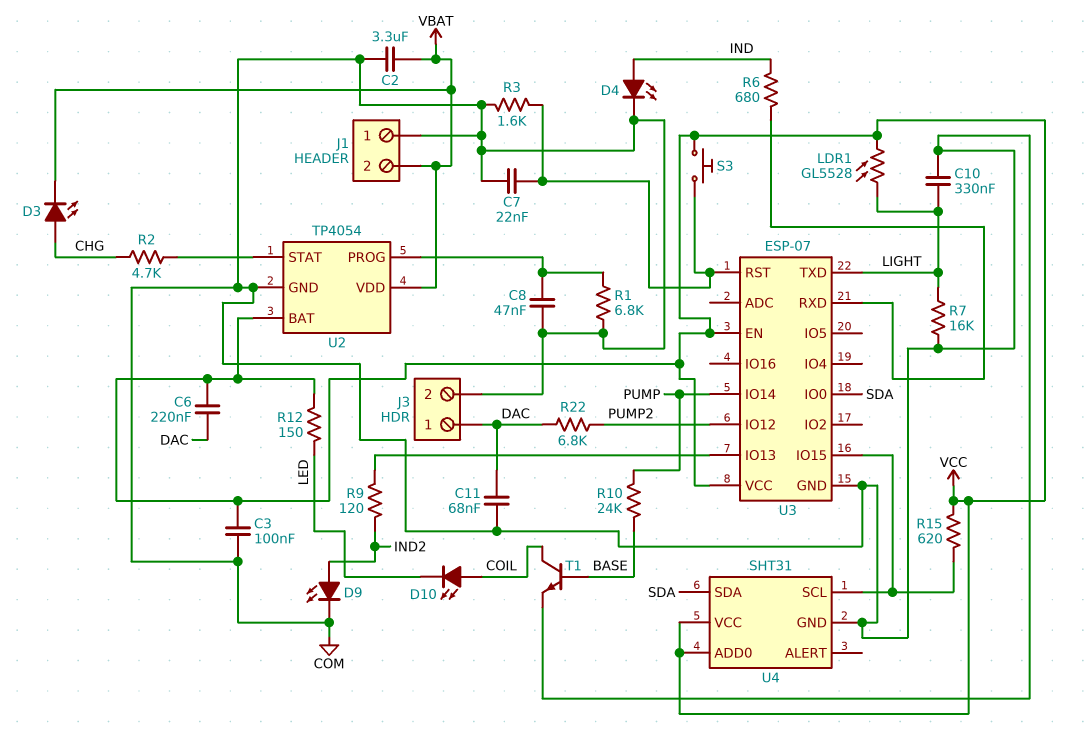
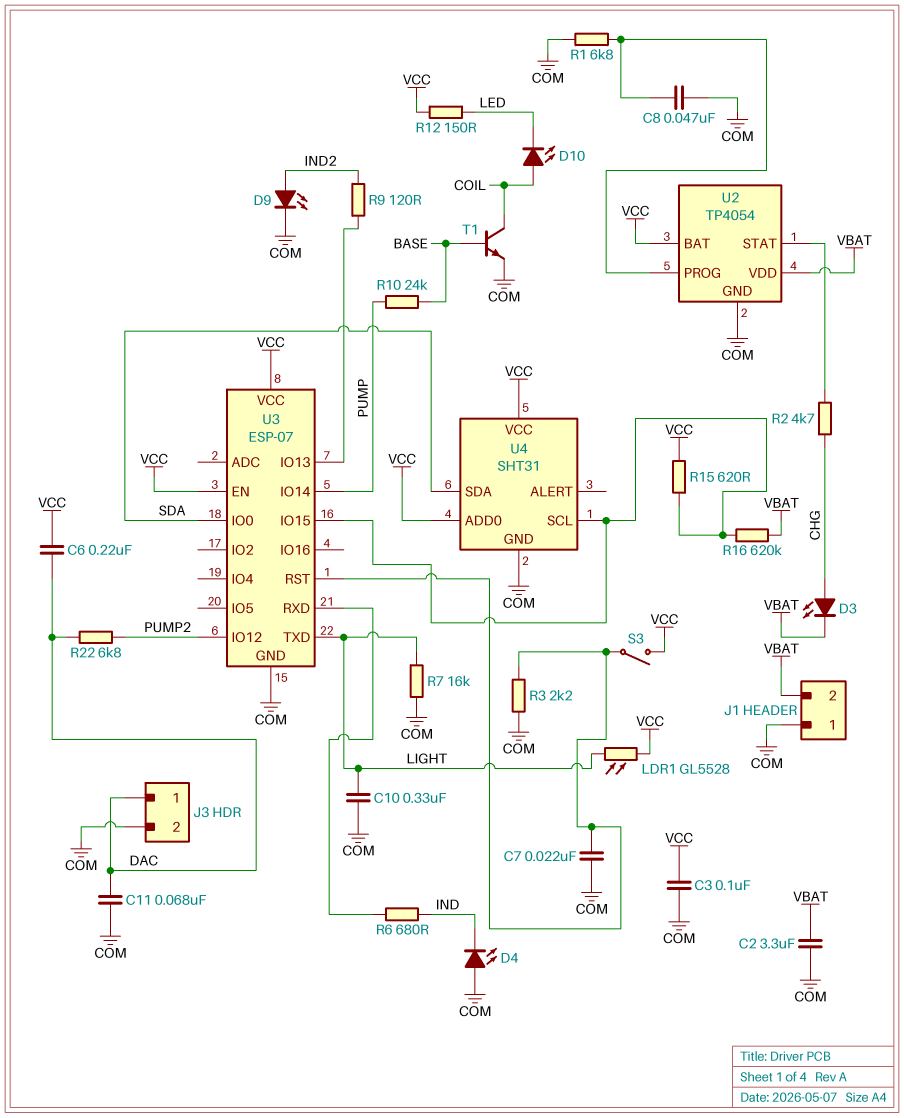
D4: LED (A IND, K COM) -> LED (A COM, K IND)
R3: 1.6k (COM, U3/RST) -> 2.2k (COM, U3/RST)
R16: none -> 620k (U3/IO15, VBAT)
S3: button (U3/RST, VCC) -> switch (U3/RST, VCC)

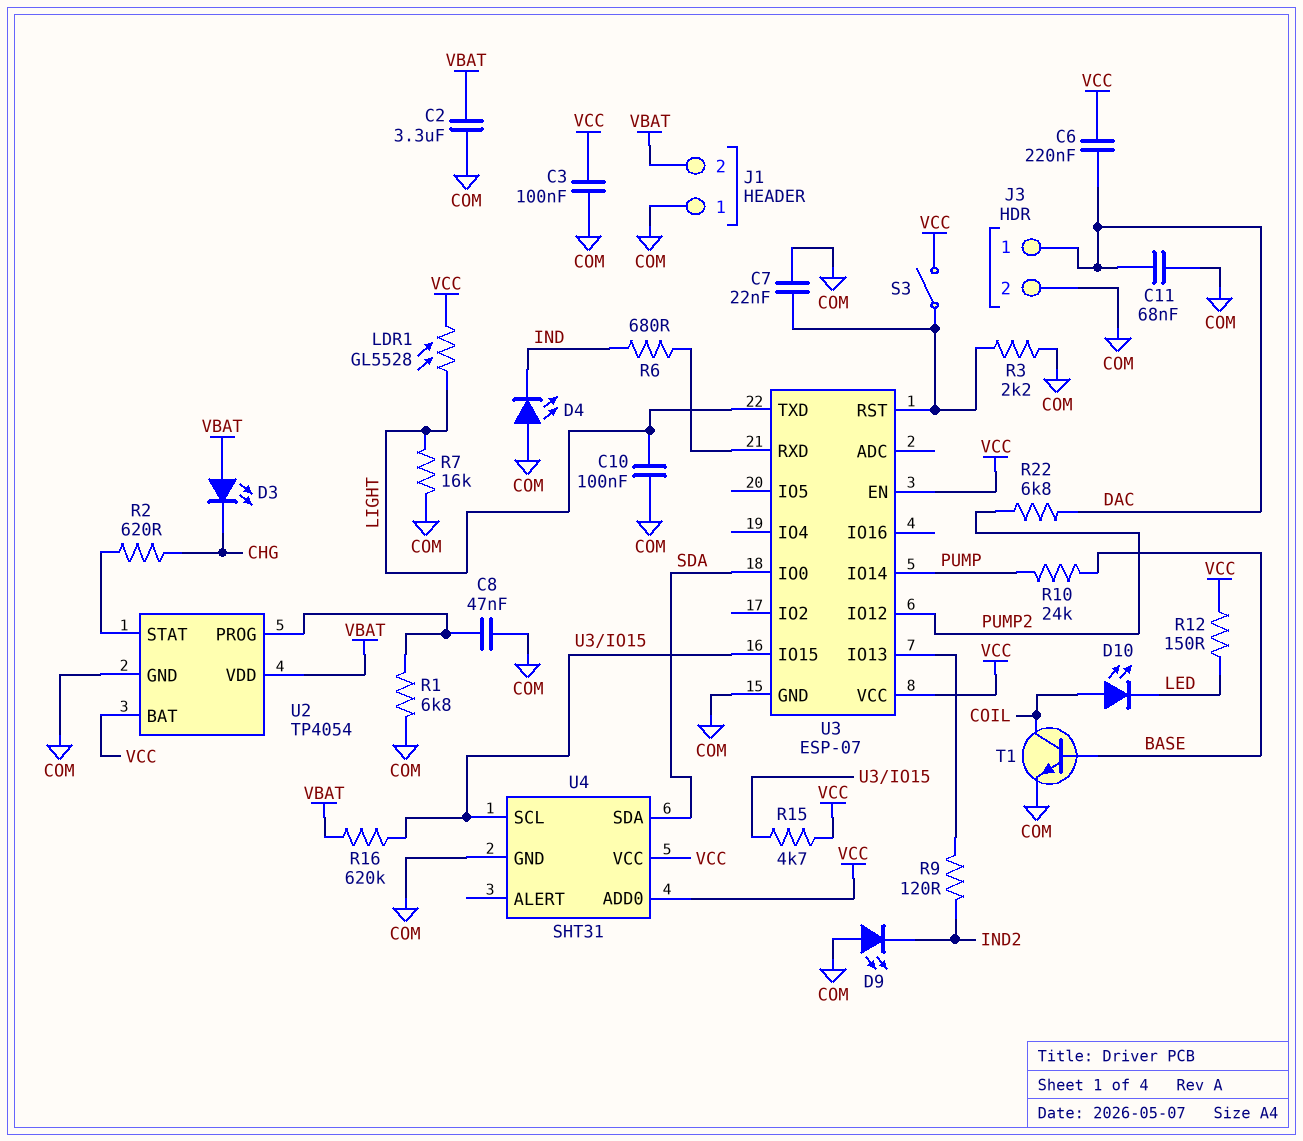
C10: 330nF (COM, LIGHT) -> 100nF (COM, LIGHT)
D3: LED (A CHG, K VBAT) -> LED (A VBAT, K CHG)
D9: LED (A IND2, K COM) -> LED (A COM, K IND2)
R2: 4.7k (CHG, U2/STAT) -> 620 (CHG, U2/STAT)
R15: 620 (U3/IO15, VCC) -> 4.7k (U3/IO15, VCC)

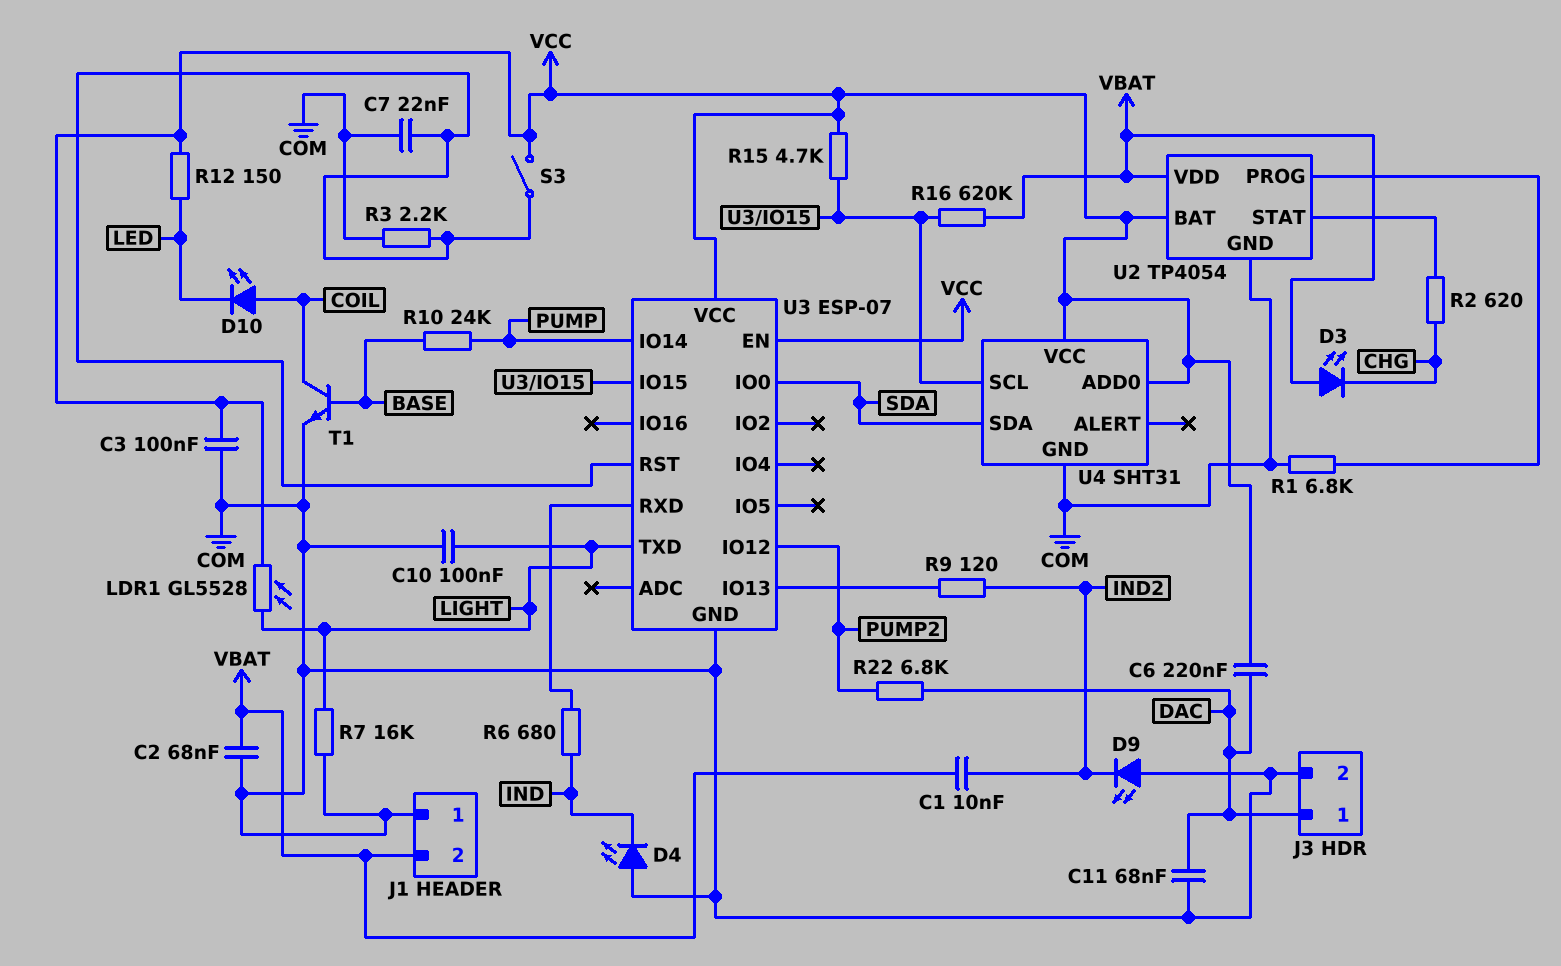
C1: none -> 10nF (IND2, VBAT)
C2: 3.3uF (COM, VBAT) -> 68nF (COM, VBAT)
C8: 47nF (COM, U2/PROG) -> none

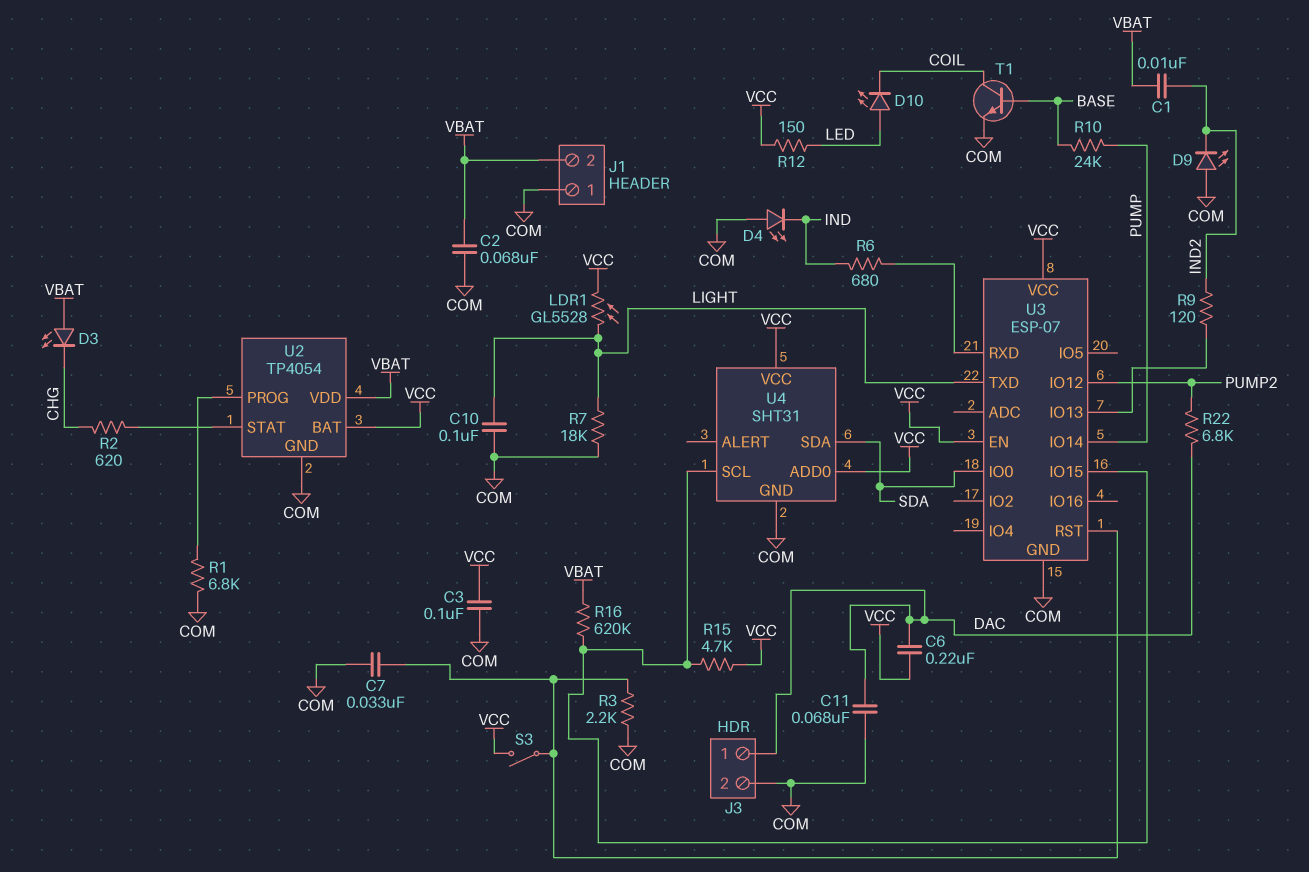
C7: 22nF (COM, U3/RST) -> 33nF (COM, U3/RST)
D10: LED (A COIL, K LED) -> LED (A LED, K COIL)
R7: 16k (COM, LIGHT) -> 18k (COM, LIGHT)

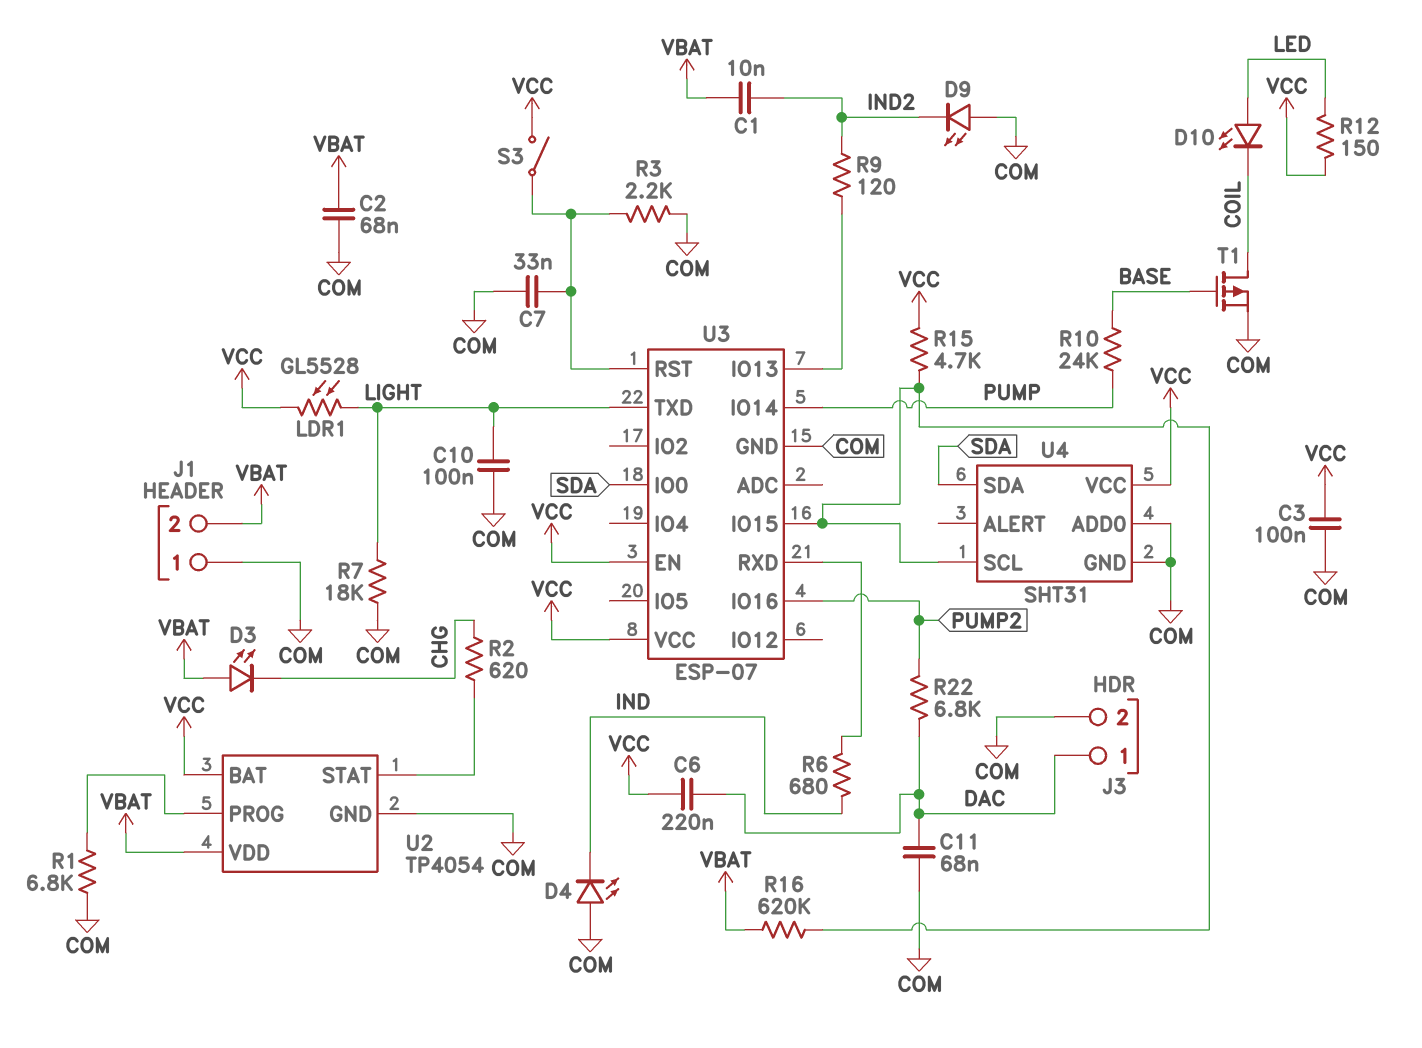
T1: NPN (B BASE, C COIL, E COM) -> PMOS (G BASE, D COIL, S COM)
U3 pin IO12: PUMP2 -> none
U3 pin IO16: none -> PUMP2
U4 pin ADD0: VCC -> COM

